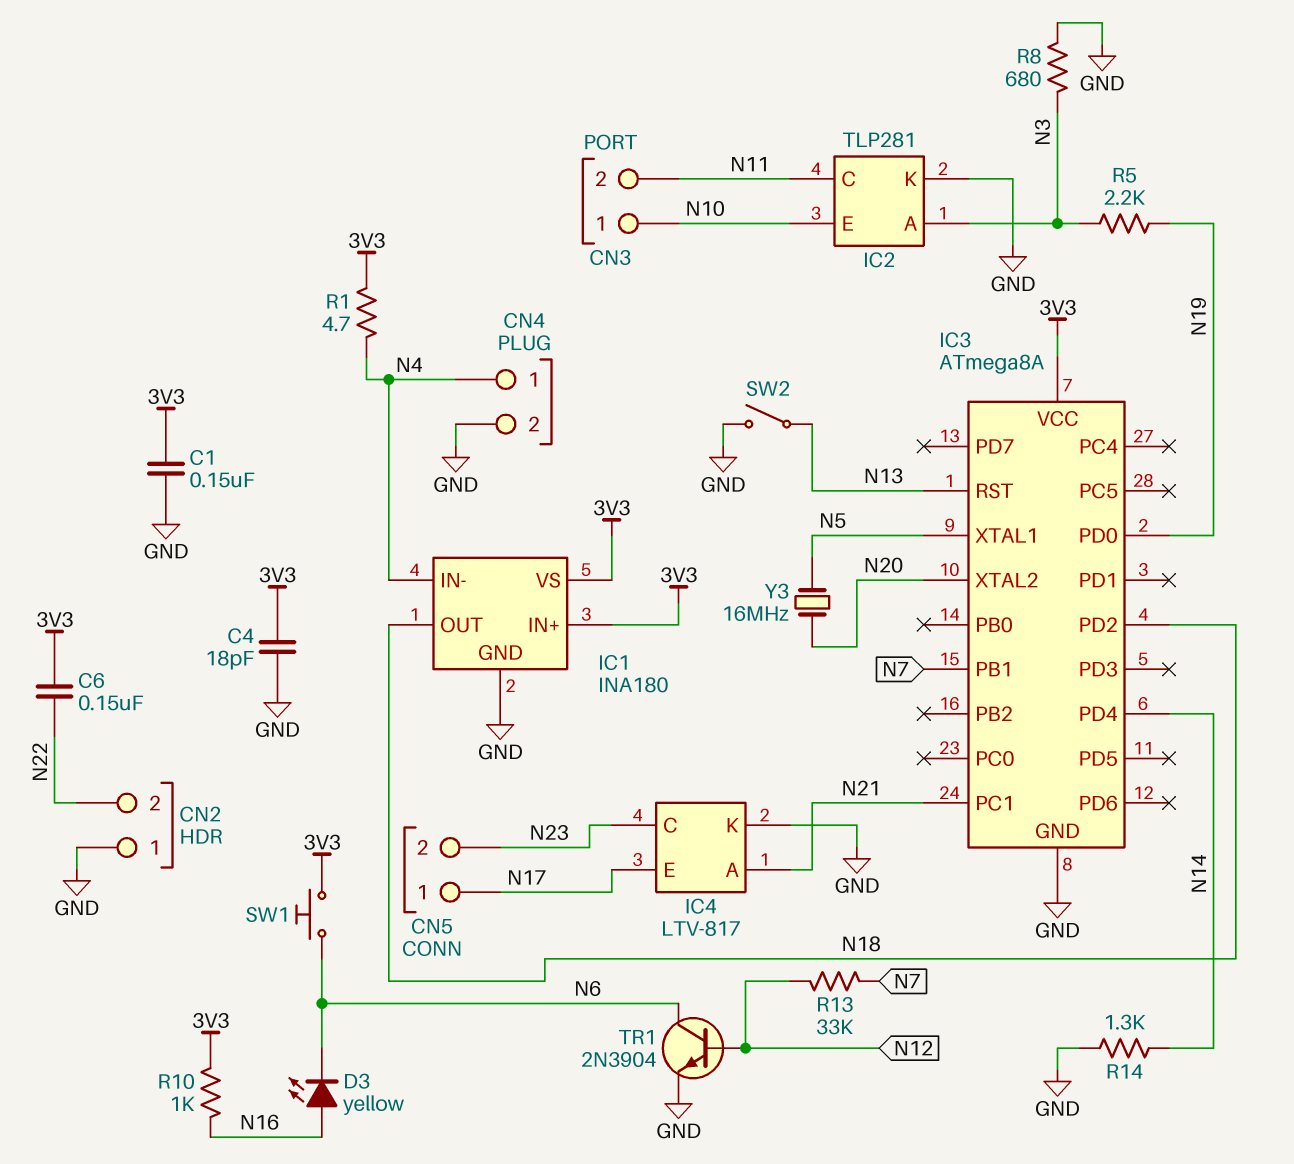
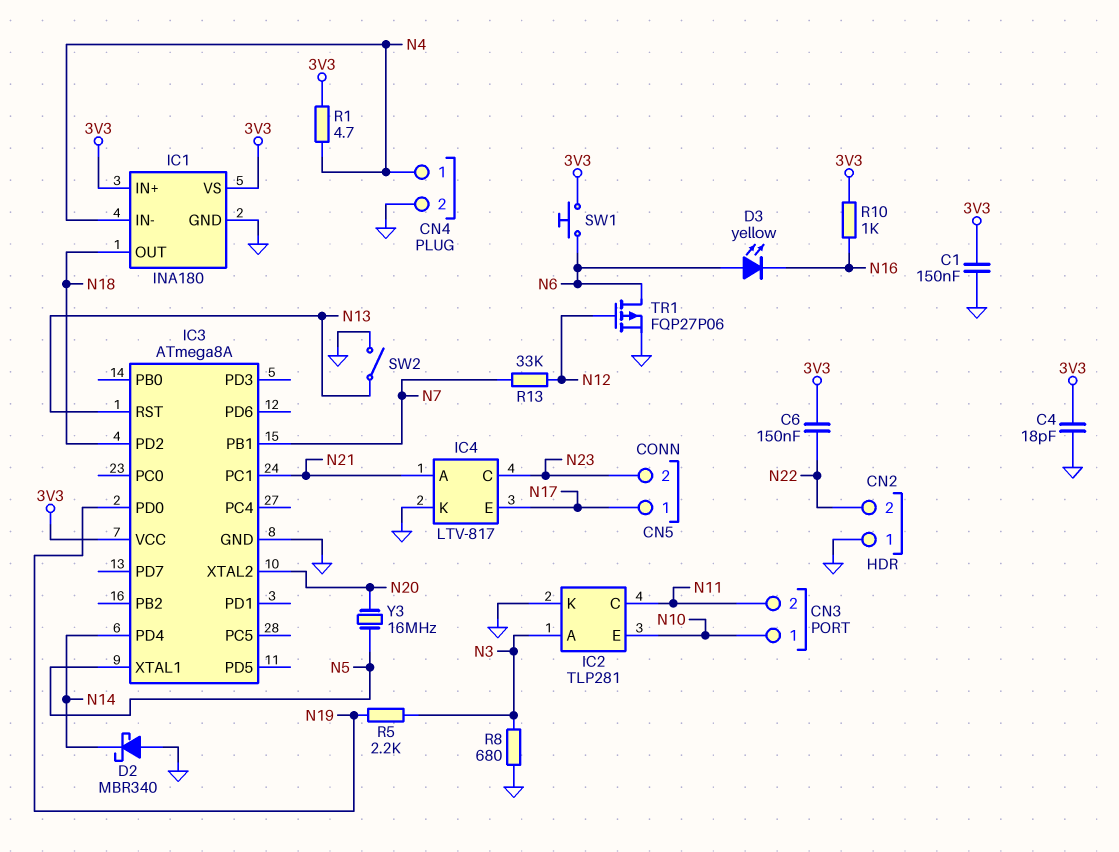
D2: none -> schottky MBR340 (A GND, K N14)
D3: LED yellow (A N16, K N6) -> LED yellow (A N6, K N16)
R14: 1.3k (GND, N14) -> none
TR1: NPN 2N3904 (B N12, C N6, E GND) -> PMOS FQP27P06 (G N12, D N6, S GND)

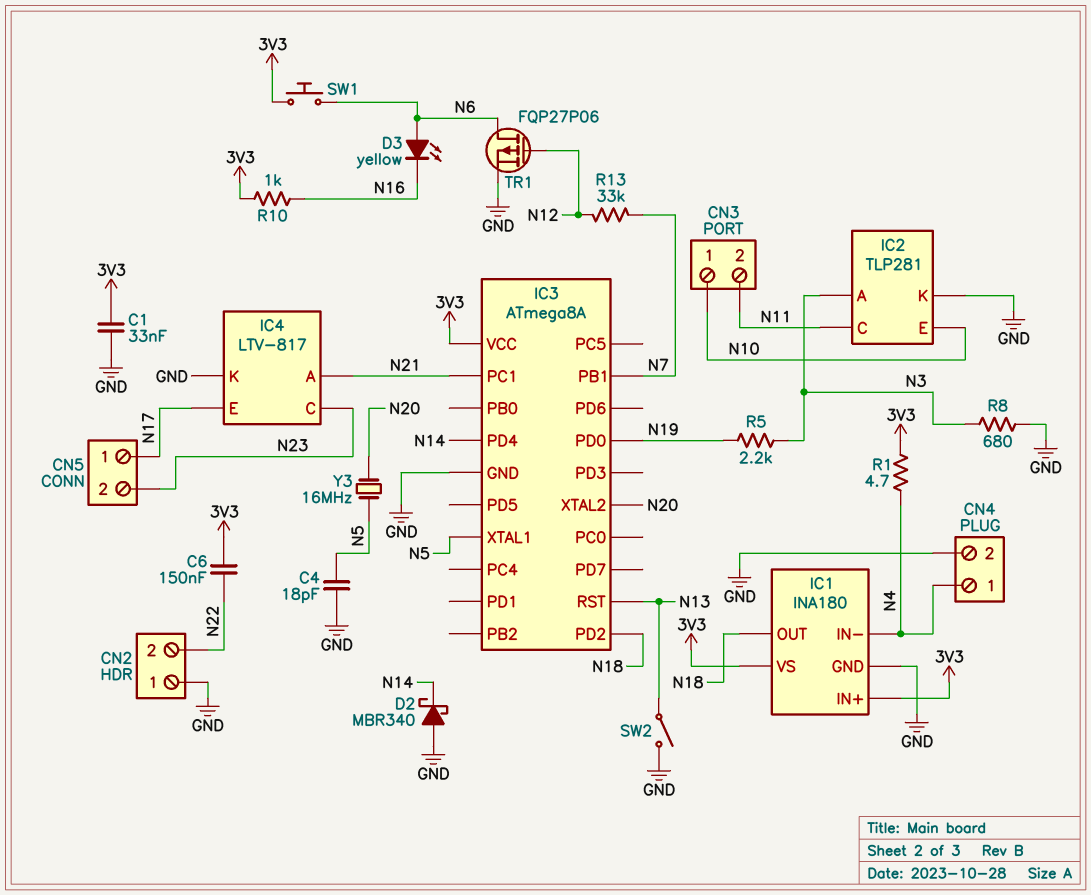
C1: 150nF (3V3, GND) -> 33nF (3V3, GND)
C4: 18pF (3V3, GND) -> 18pF (GND, N5)

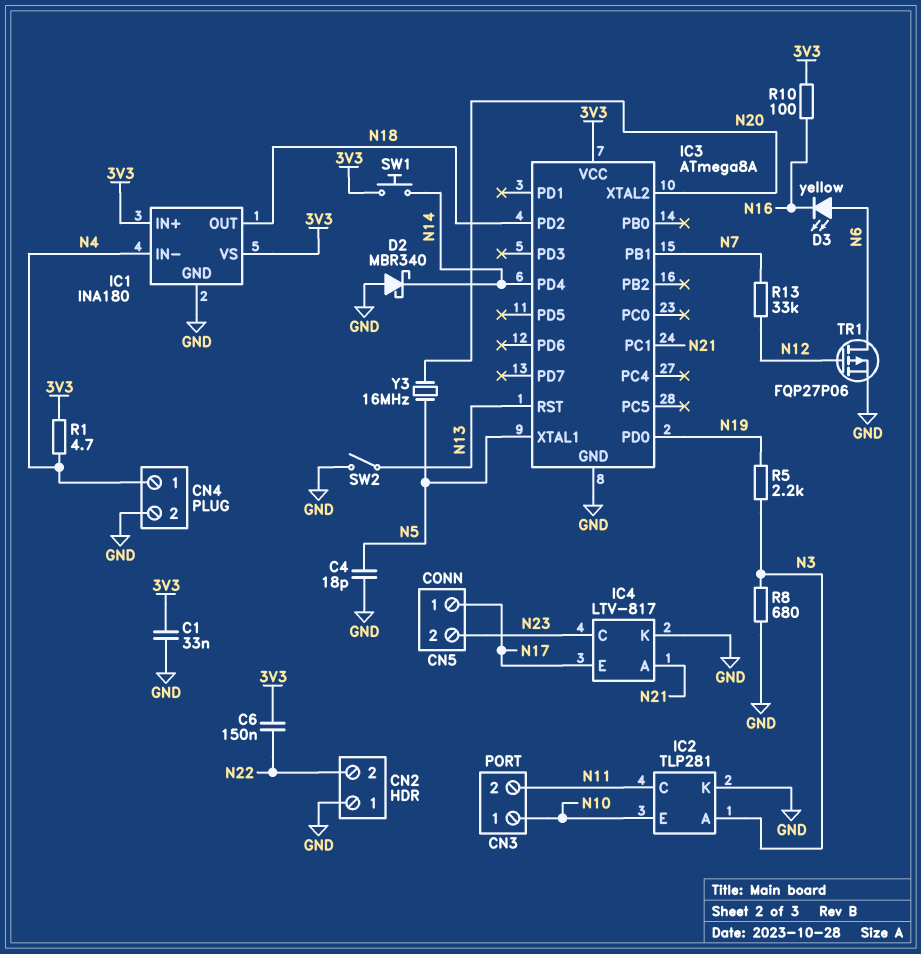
R10: 1k (3V3, N16) -> 100 (3V3, N16)
SW1: button (3V3, N6) -> button (3V3, N14)

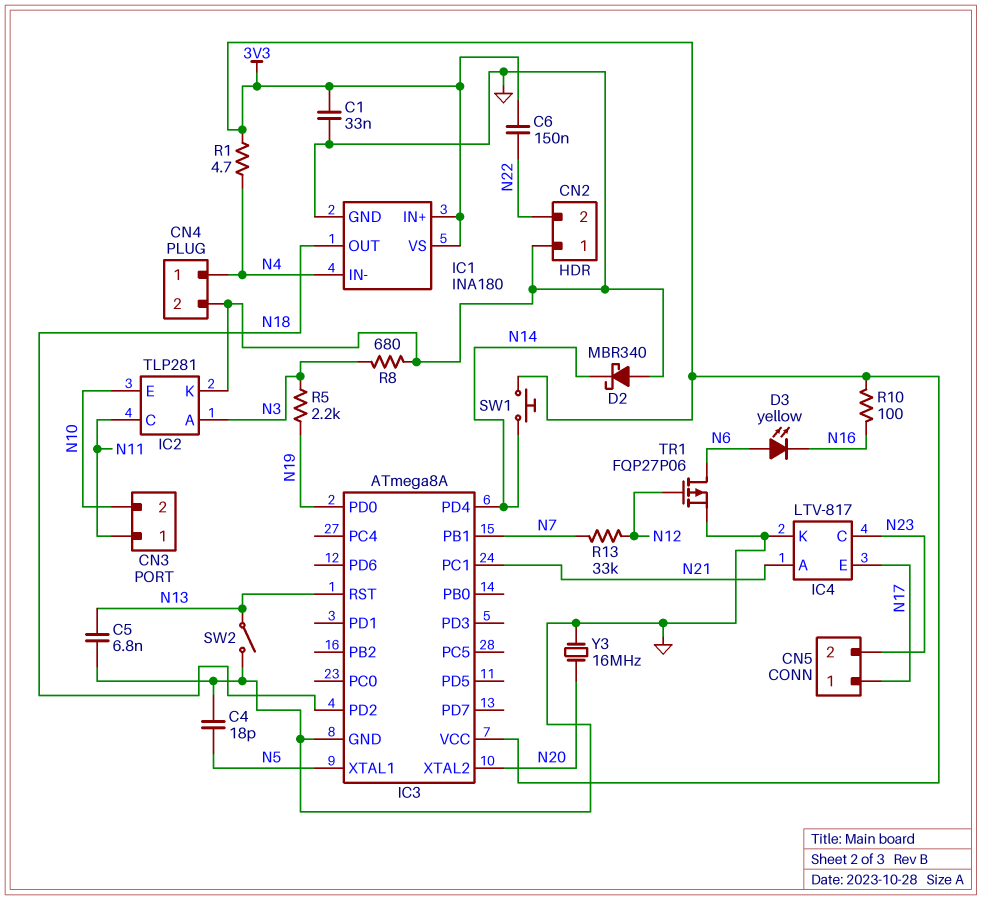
C5: none -> 6.8nF (GND, N13)
CN3 pin 1: N10 -> N11
CN3 pin 2: N11 -> N10
Y3: 16MHz (N5, N20) -> 16MHz (GND, N20)

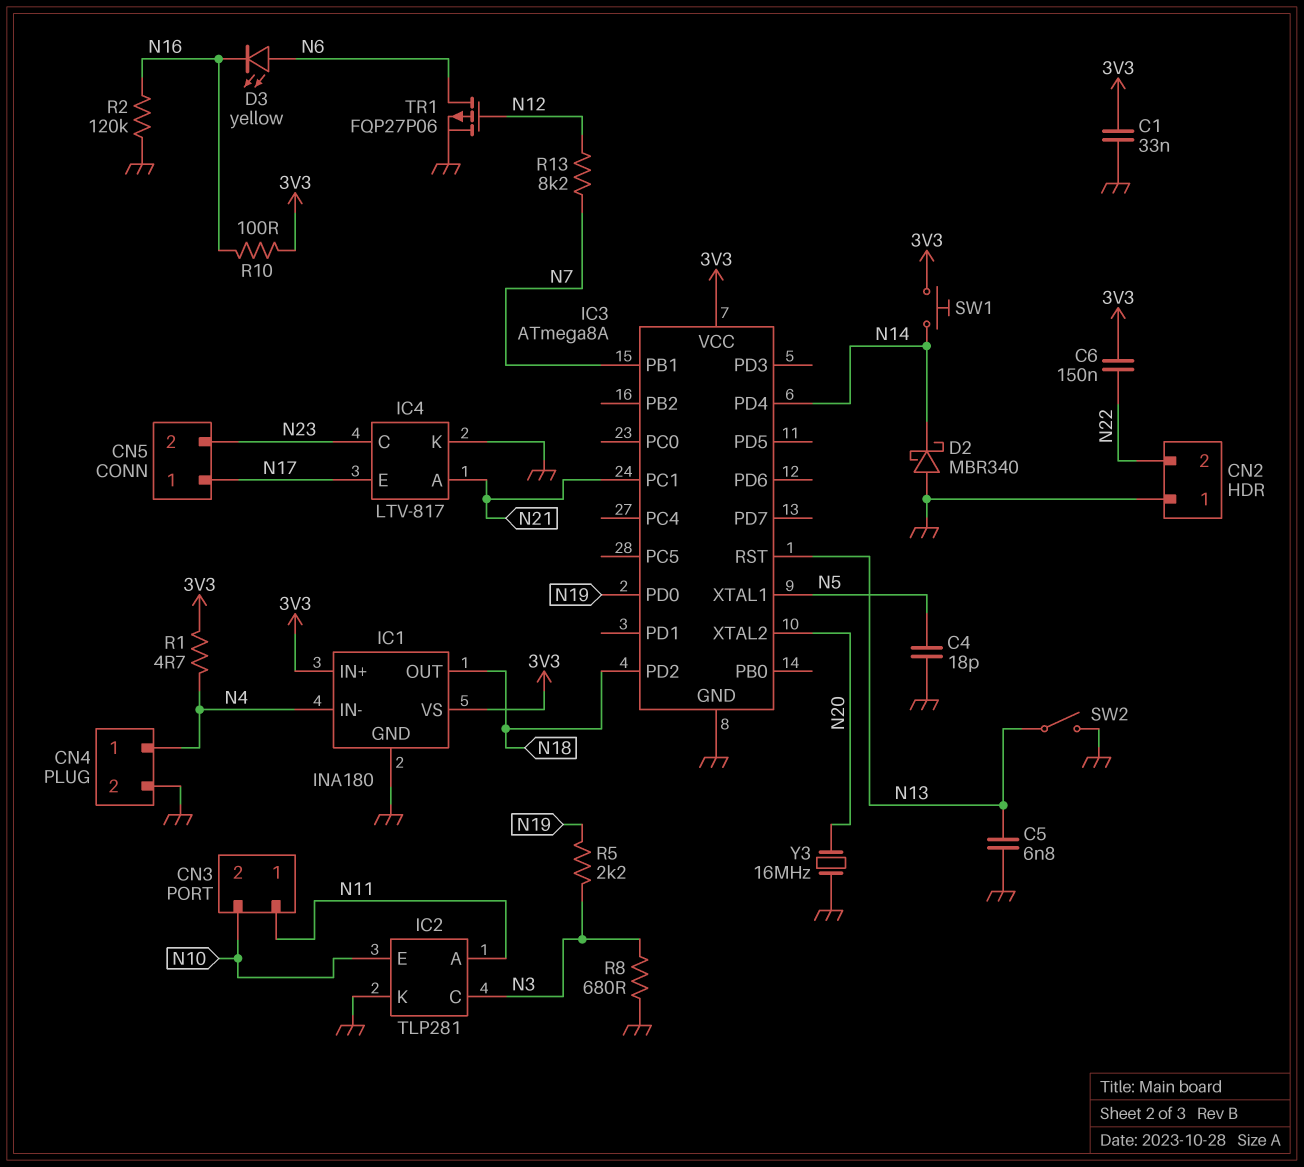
IC2 pin A: N3 -> N11
IC2 pin C: N11 -> N3
R2: none -> 120k (GND, N16)
R13: 33k (N7, N12) -> 8.2k (N7, N12)

